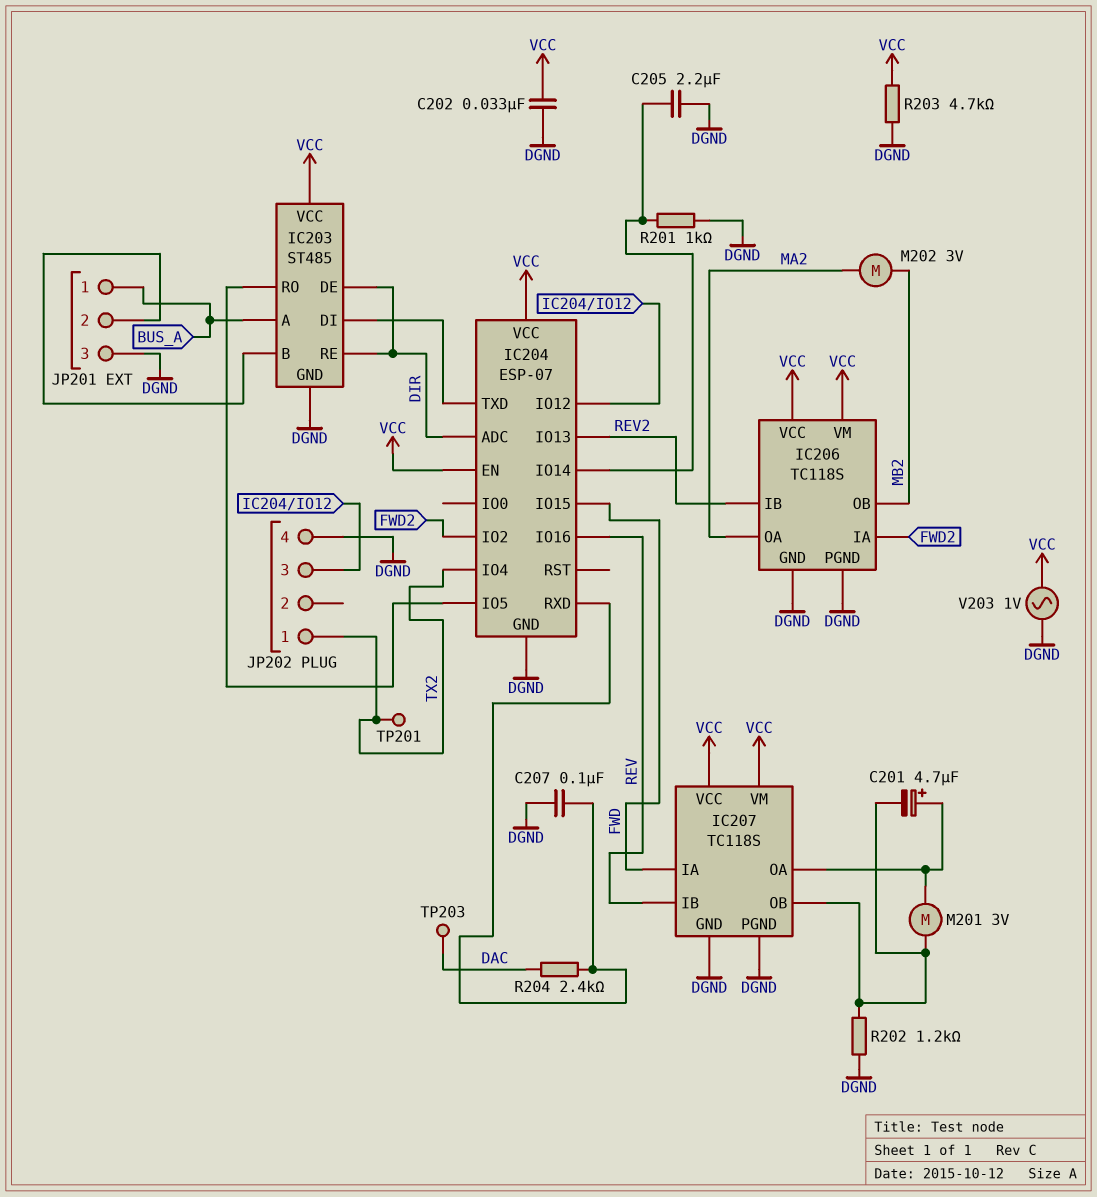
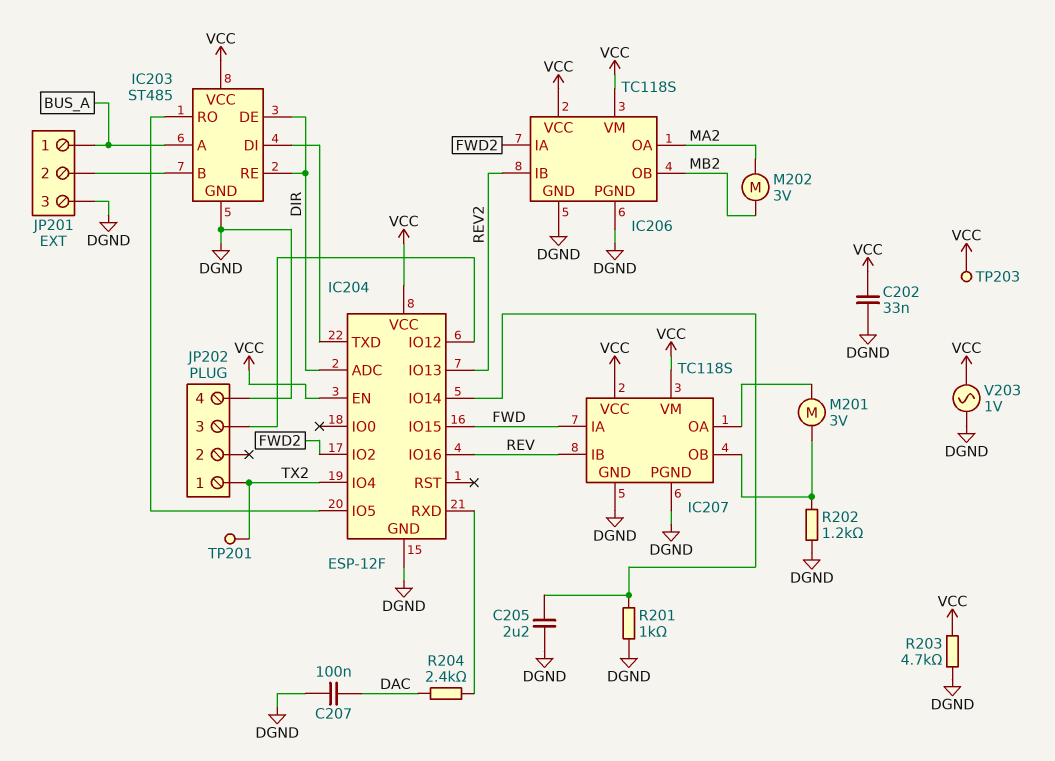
C201: 4.7uF (plus IC207/OA, minus IC207/OB) -> none
C207: 100nF (DGND, IC204/RXD) -> 100nF (DAC, DGND)
IC204: ESP-07 -> ESP-12F
TP203: test point (DAC) -> test point (VCC)

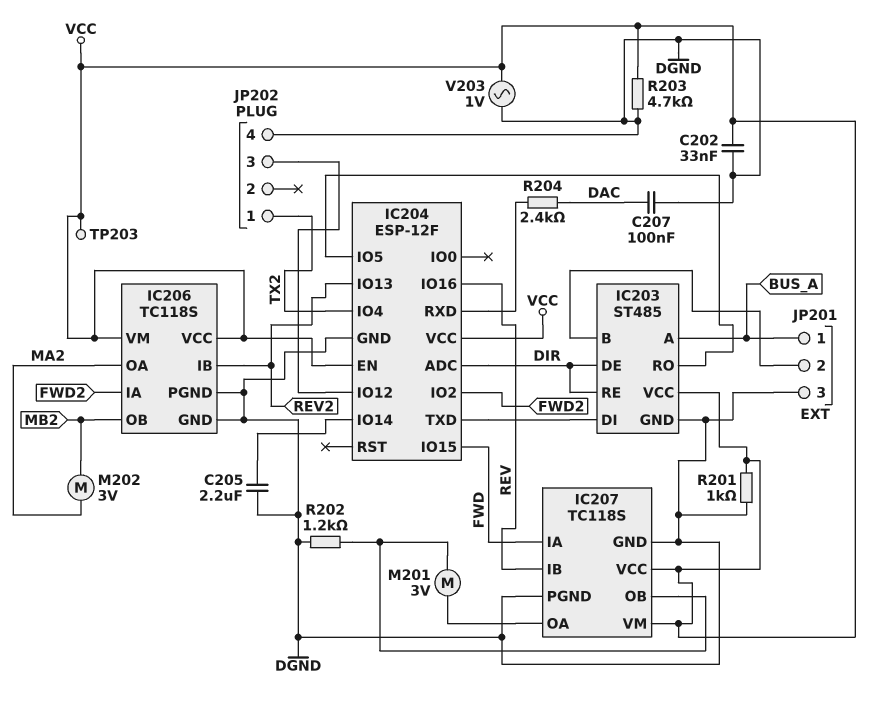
R201: 1k (DGND, IC204/IO14) -> 1k (DGND, VCC)
TP201: test point (TX2) -> none

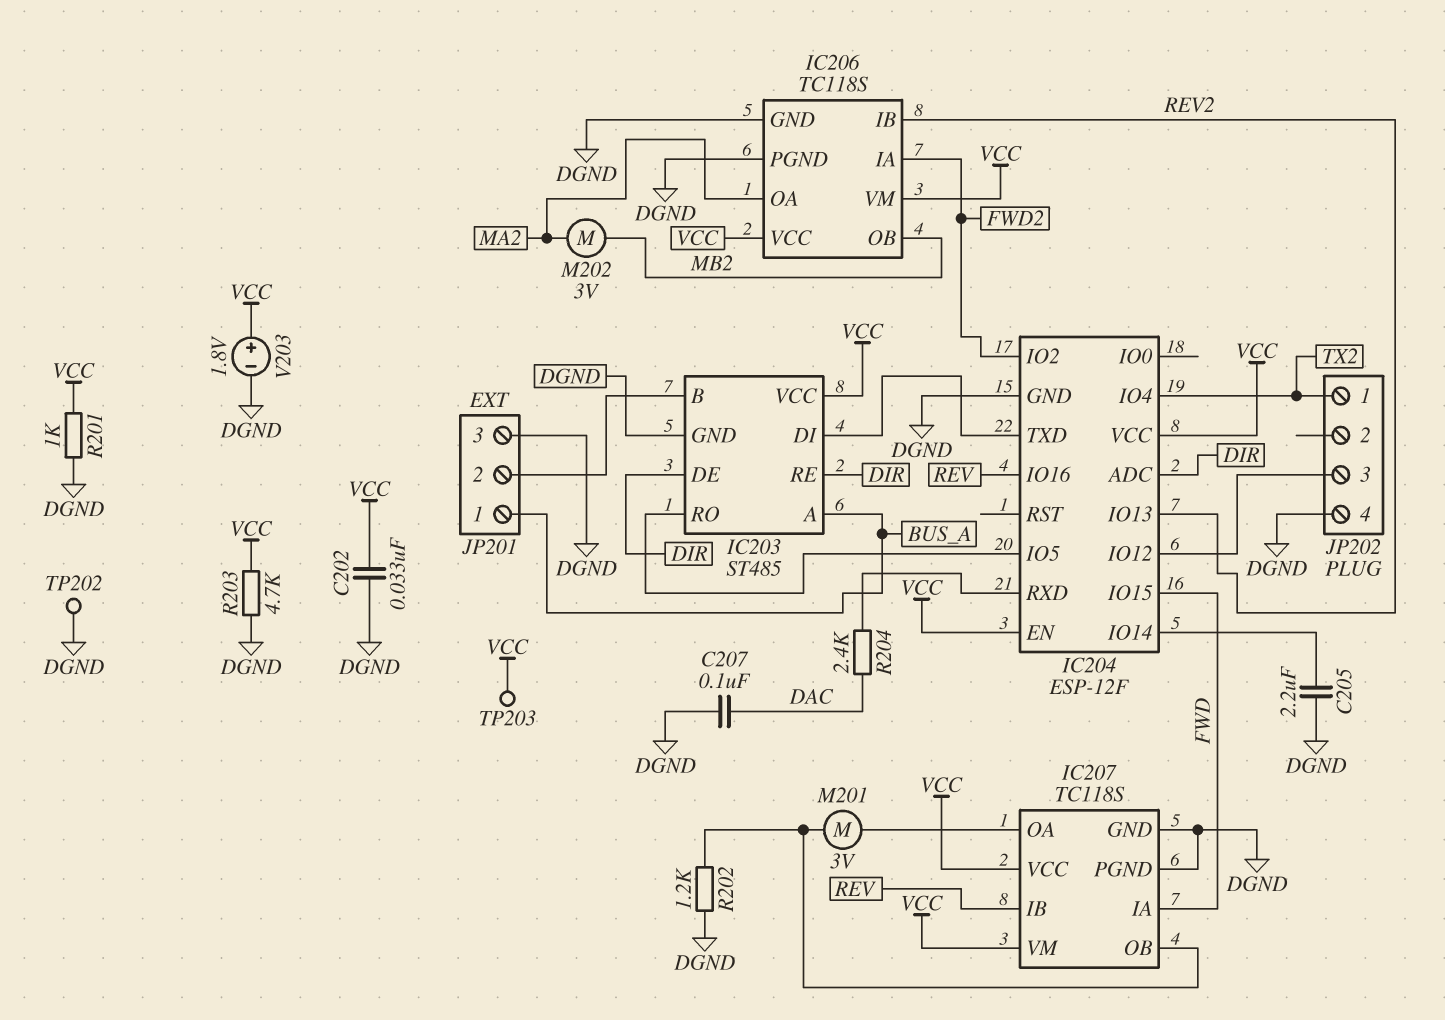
TP202: none -> test point (DGND)
V203: AC 1V (DGND, VCC) -> 1.8V (plus VCC, minus DGND)

